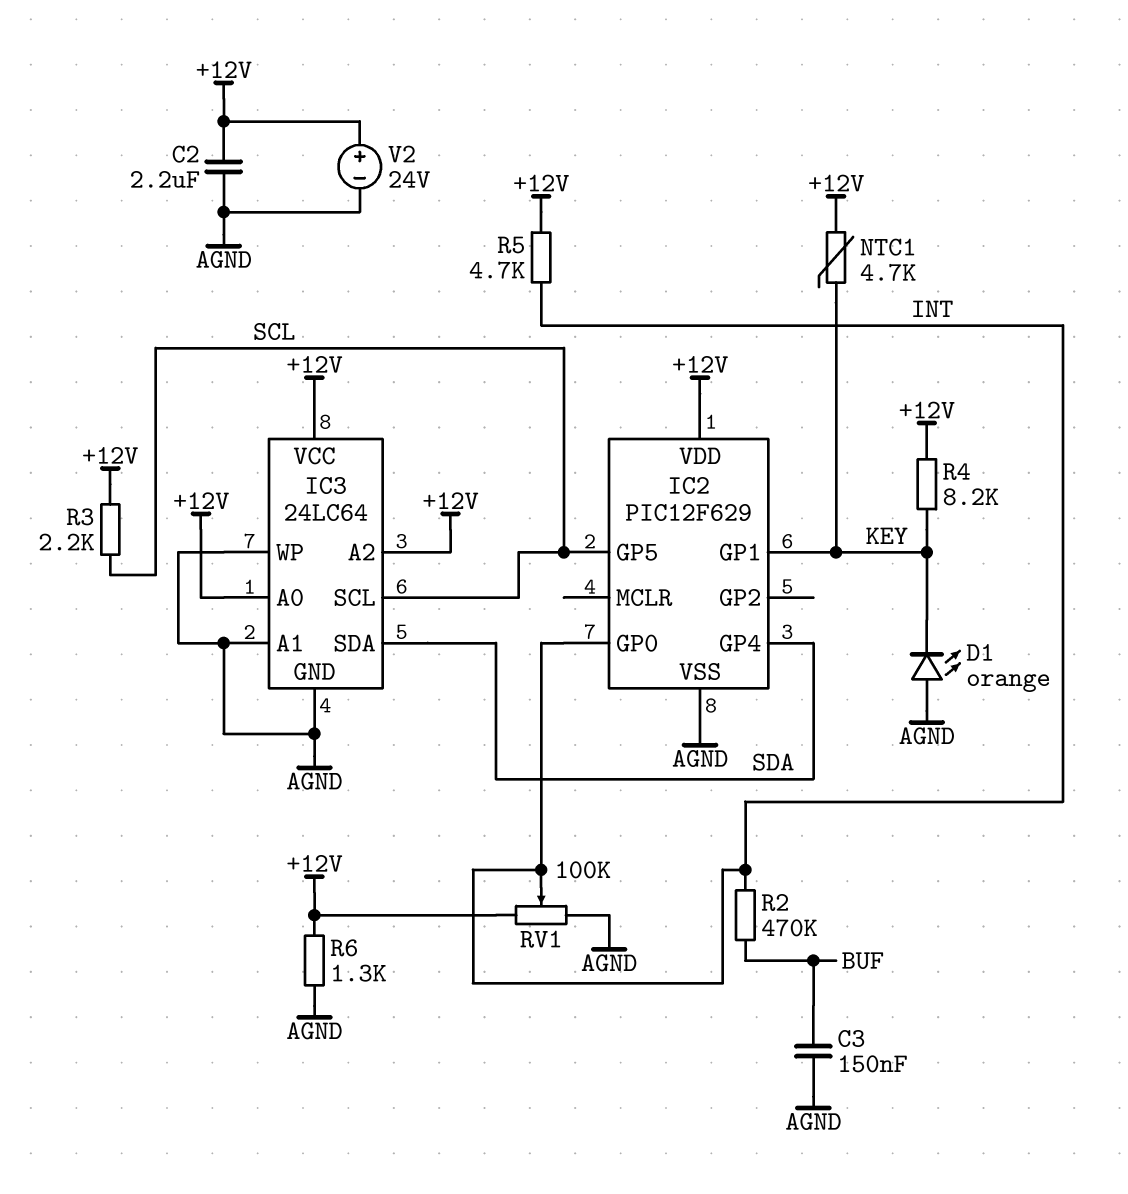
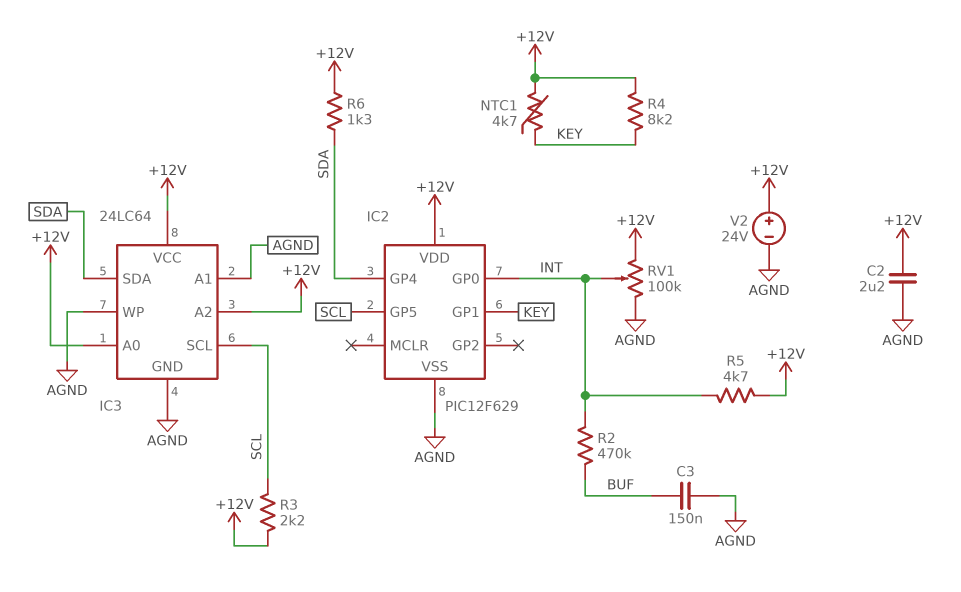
D1: LED orange (A AGND, K KEY) -> none
R6: 1.3k (+12V, AGND) -> 1.3k (+12V, SDA)

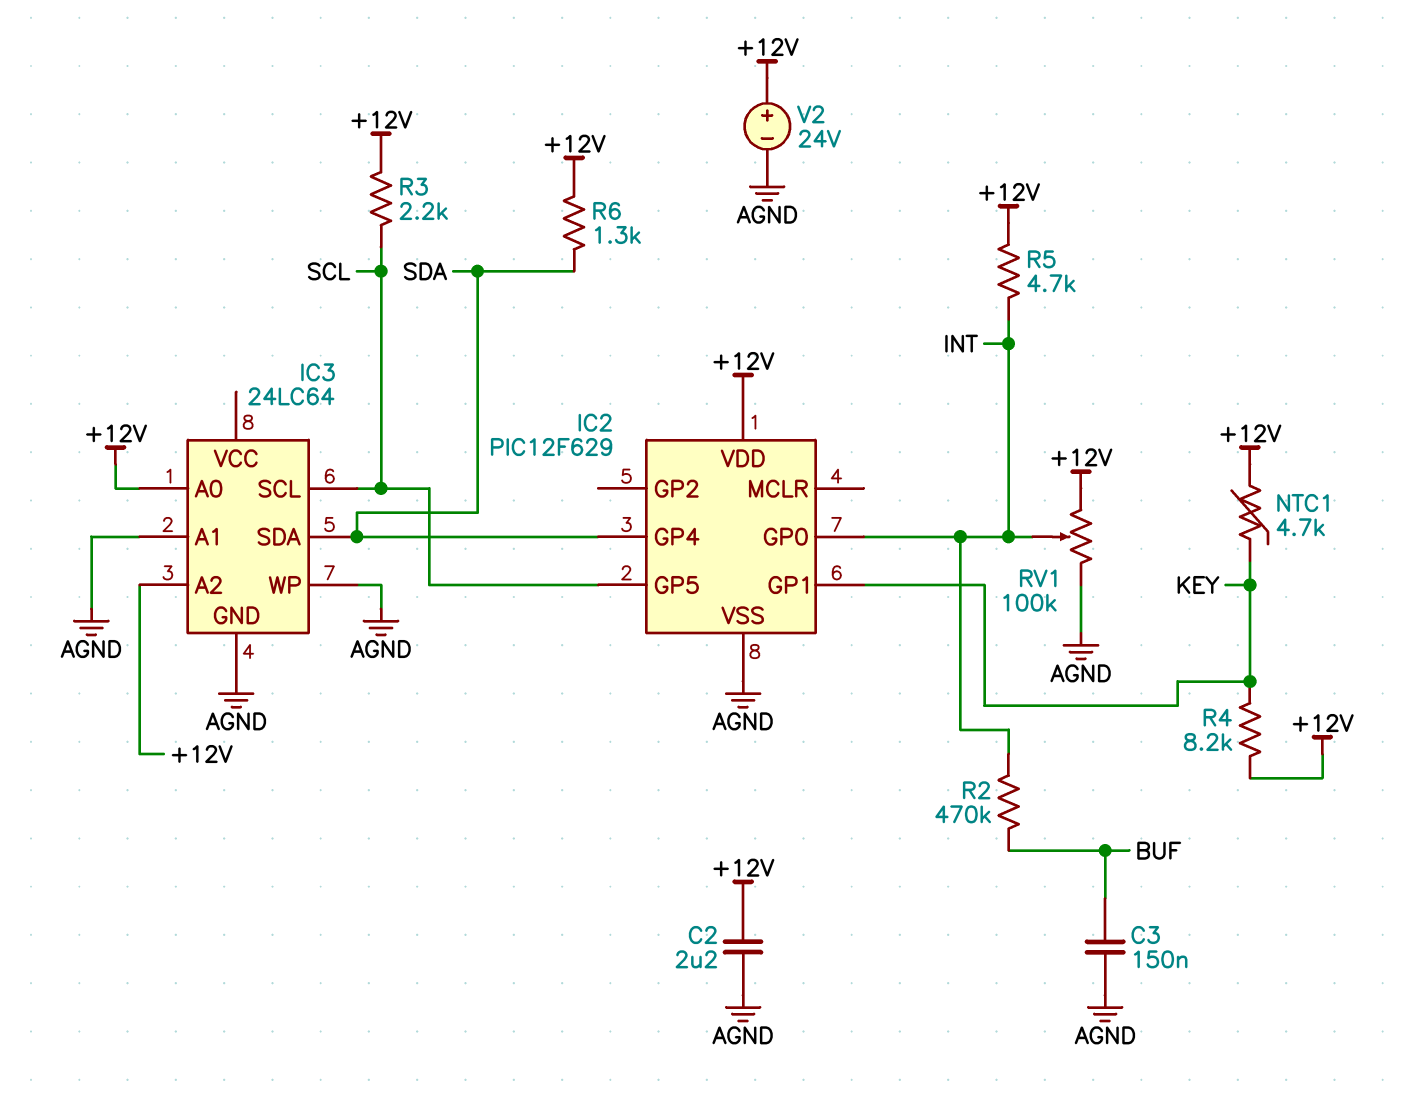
IC3 pin VCC: +12V -> none

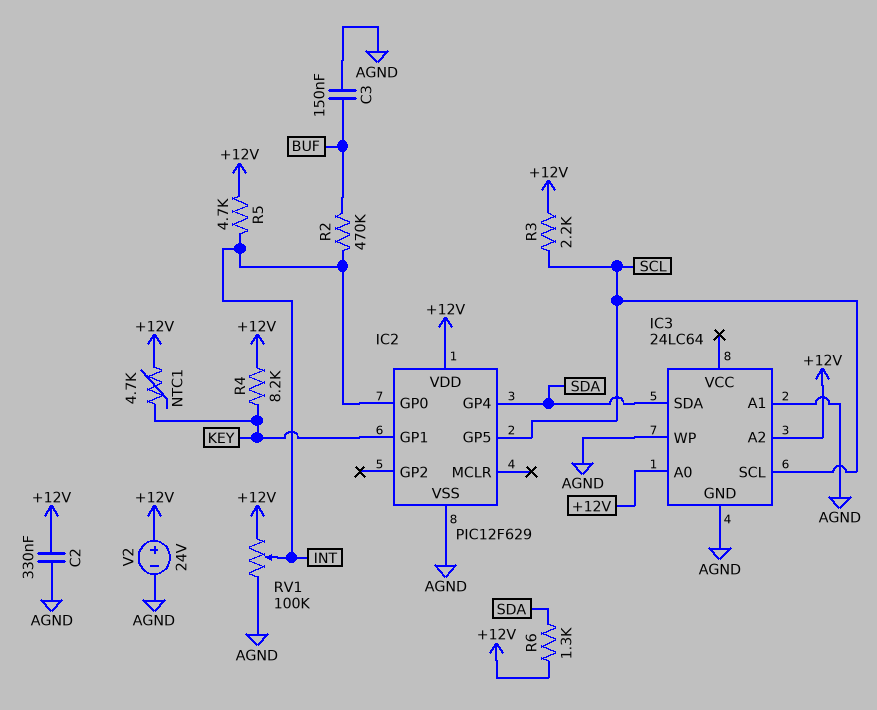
C2: 2.2uF (+12V, AGND) -> 330nF (+12V, AGND)

